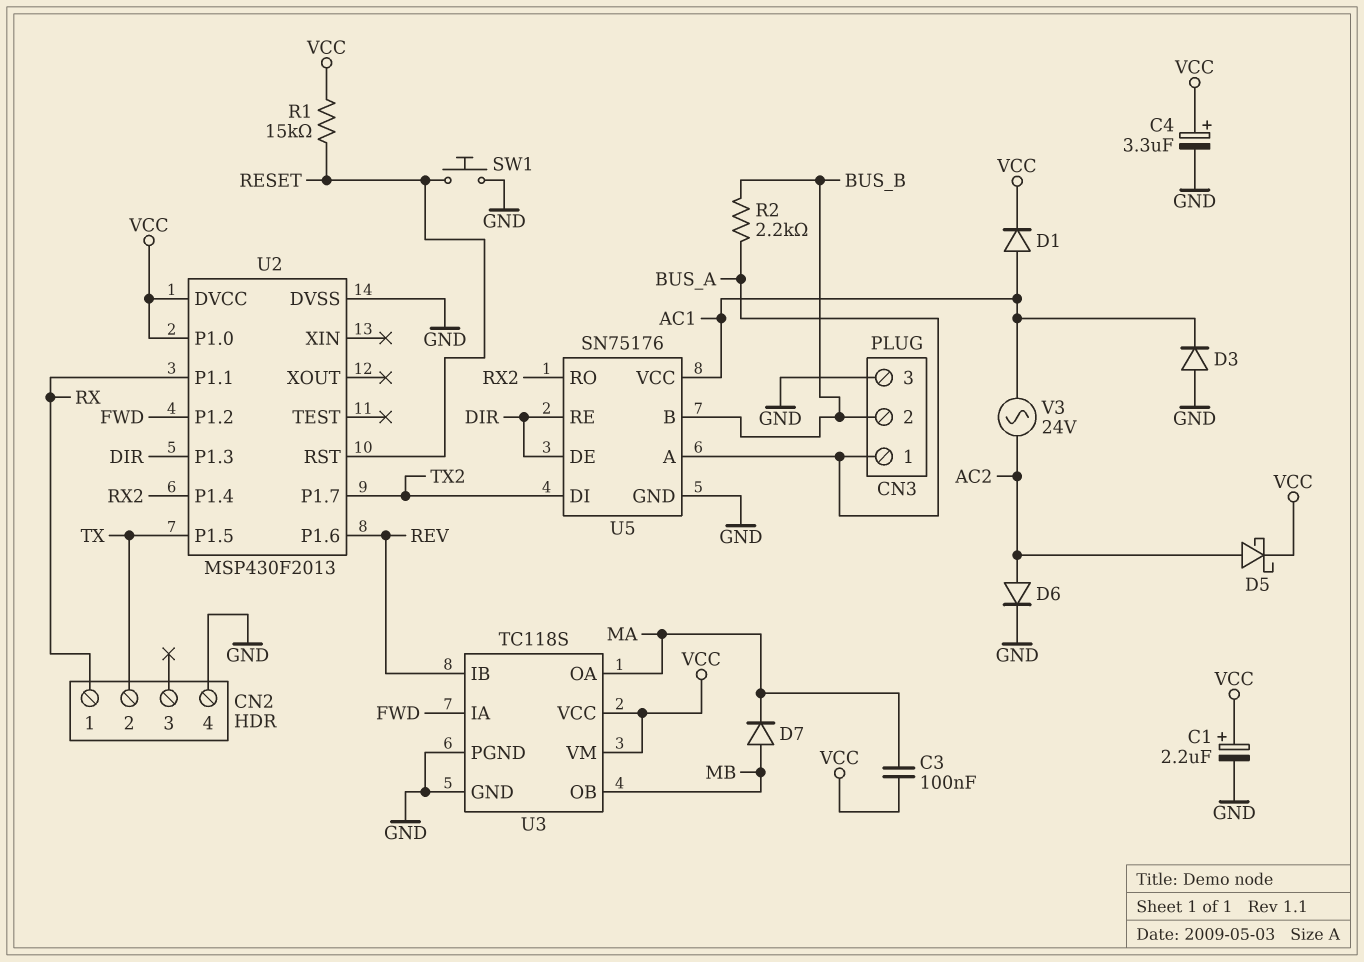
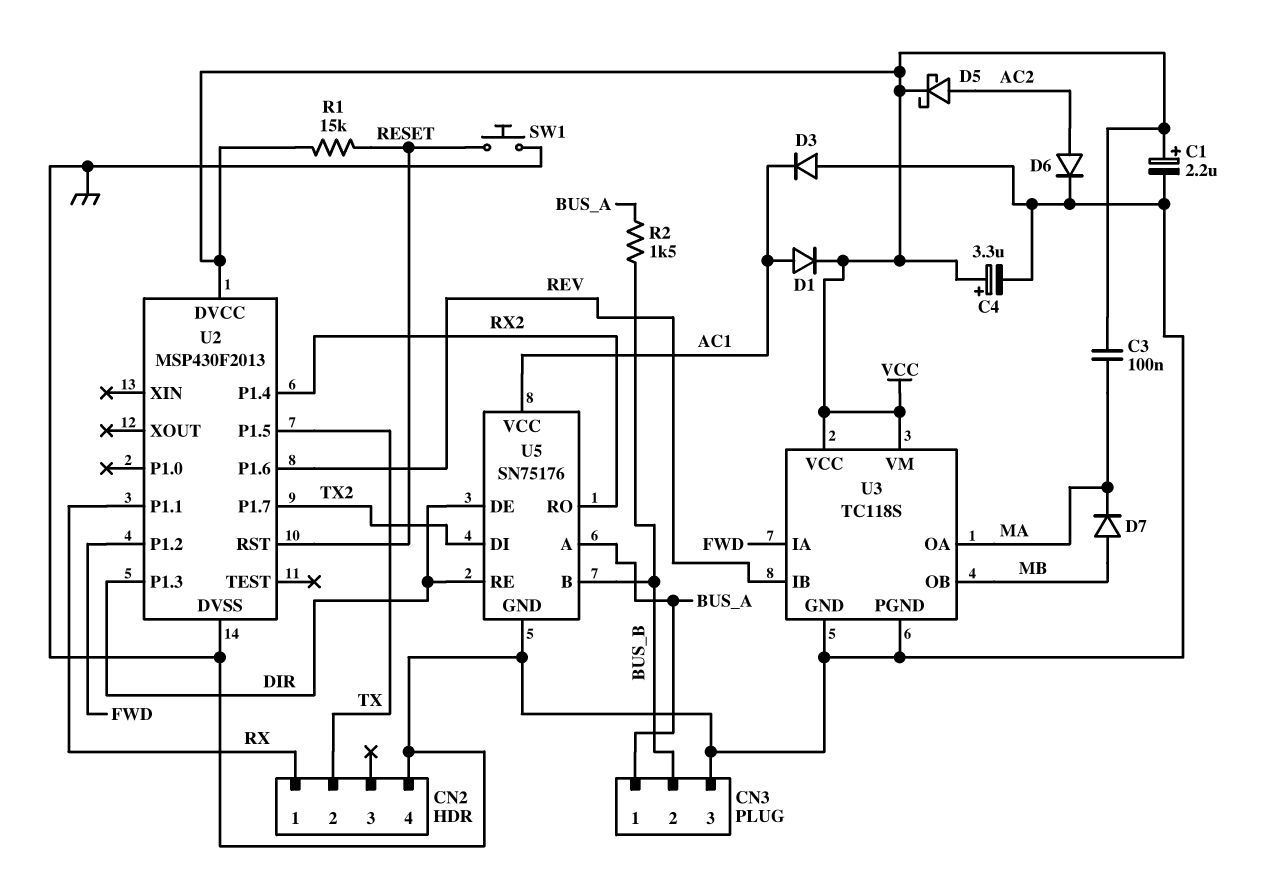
R2: 2.2k (BUS_A, BUS_B) -> 1.5k (BUS_A, BUS_B)
U2 pin P1.0: VCC -> none
V3: AC 24V (AC1, AC2) -> none

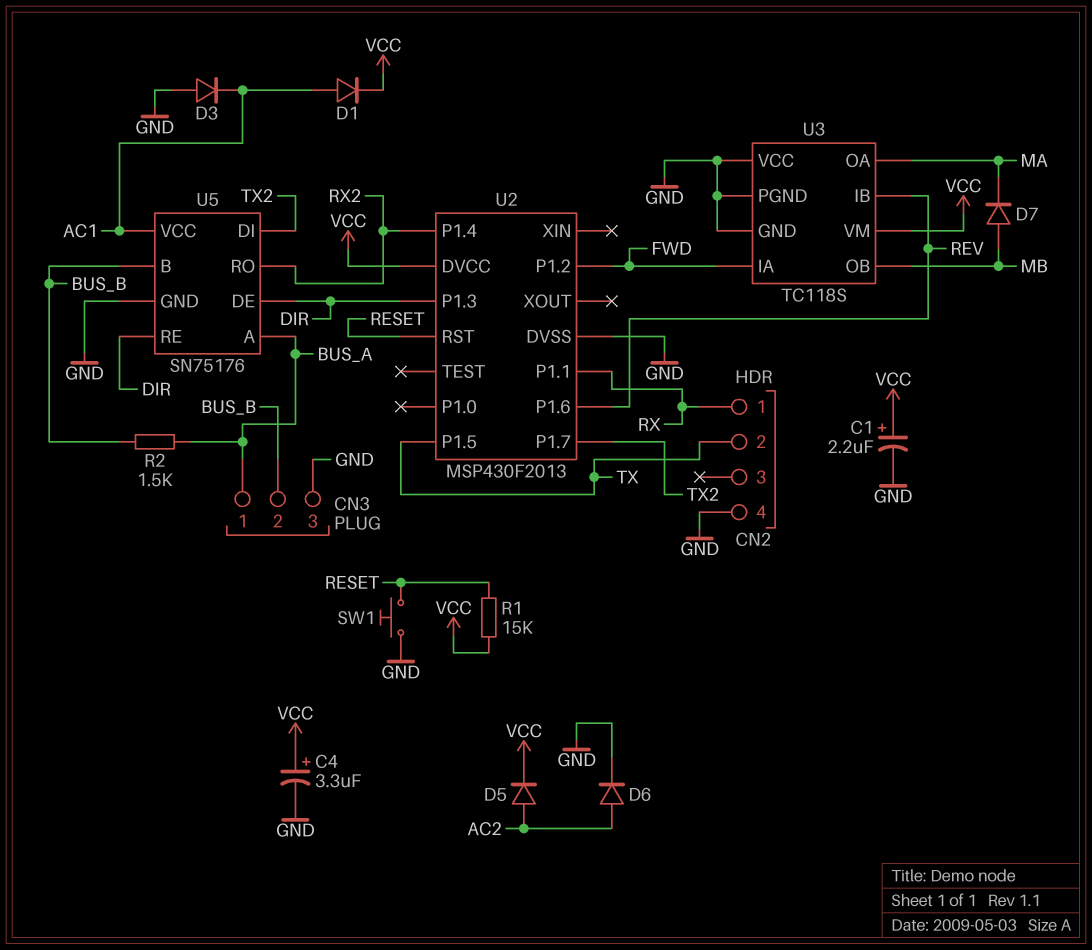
C3: 100nF (MA, VCC) -> none
D5: schottky (A AC2, K VCC) -> diode (A AC2, K VCC)
U3 pin VCC: VCC -> GND

